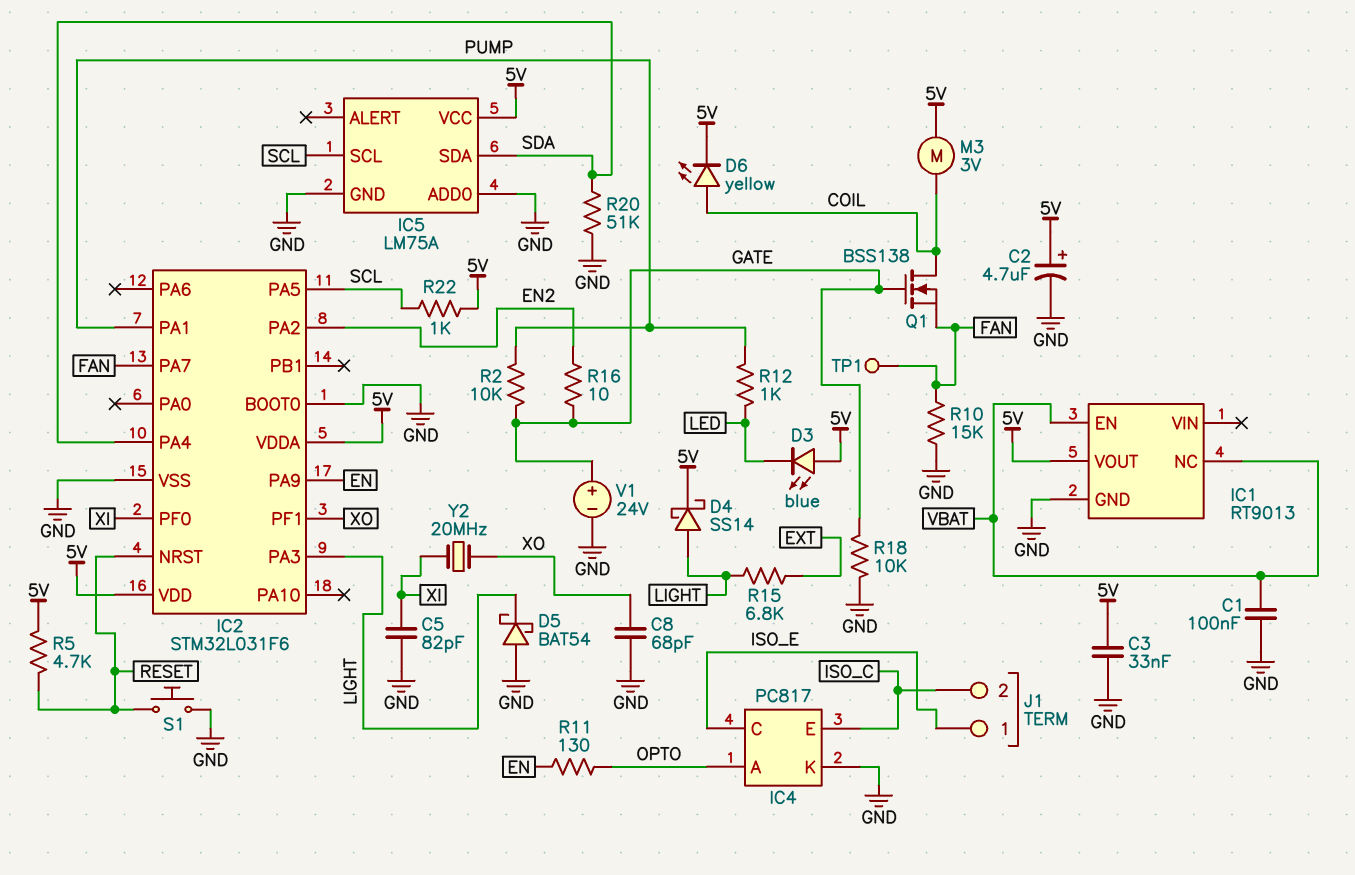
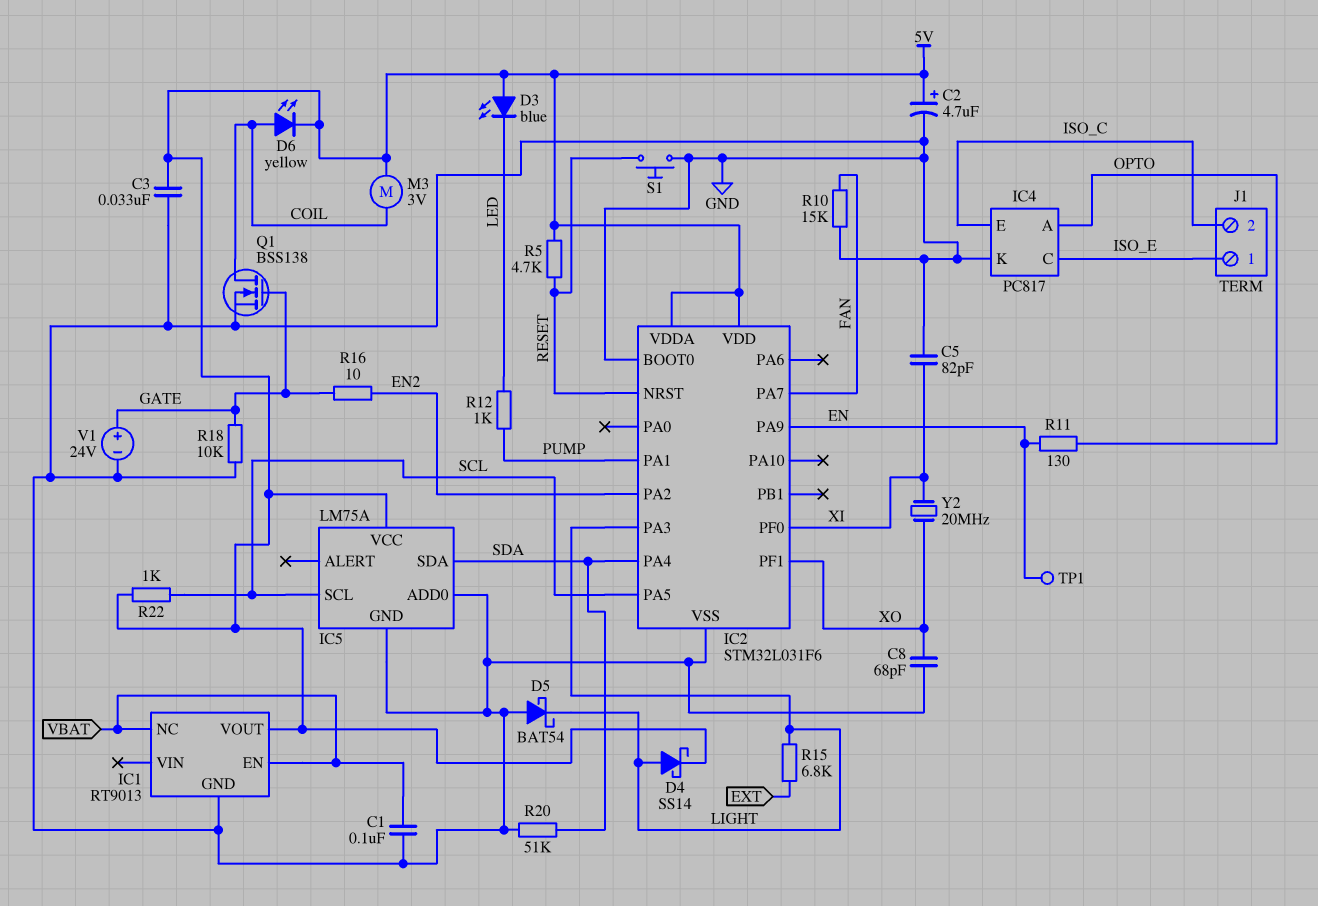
Q1: NMOS BSS138 (G GATE, D COIL, S FAN) -> NMOS BSS138 (G GATE, D COIL, S GND)
R2: 10k (GATE, PUMP) -> none
TP1: test point (FAN) -> test point (EN)

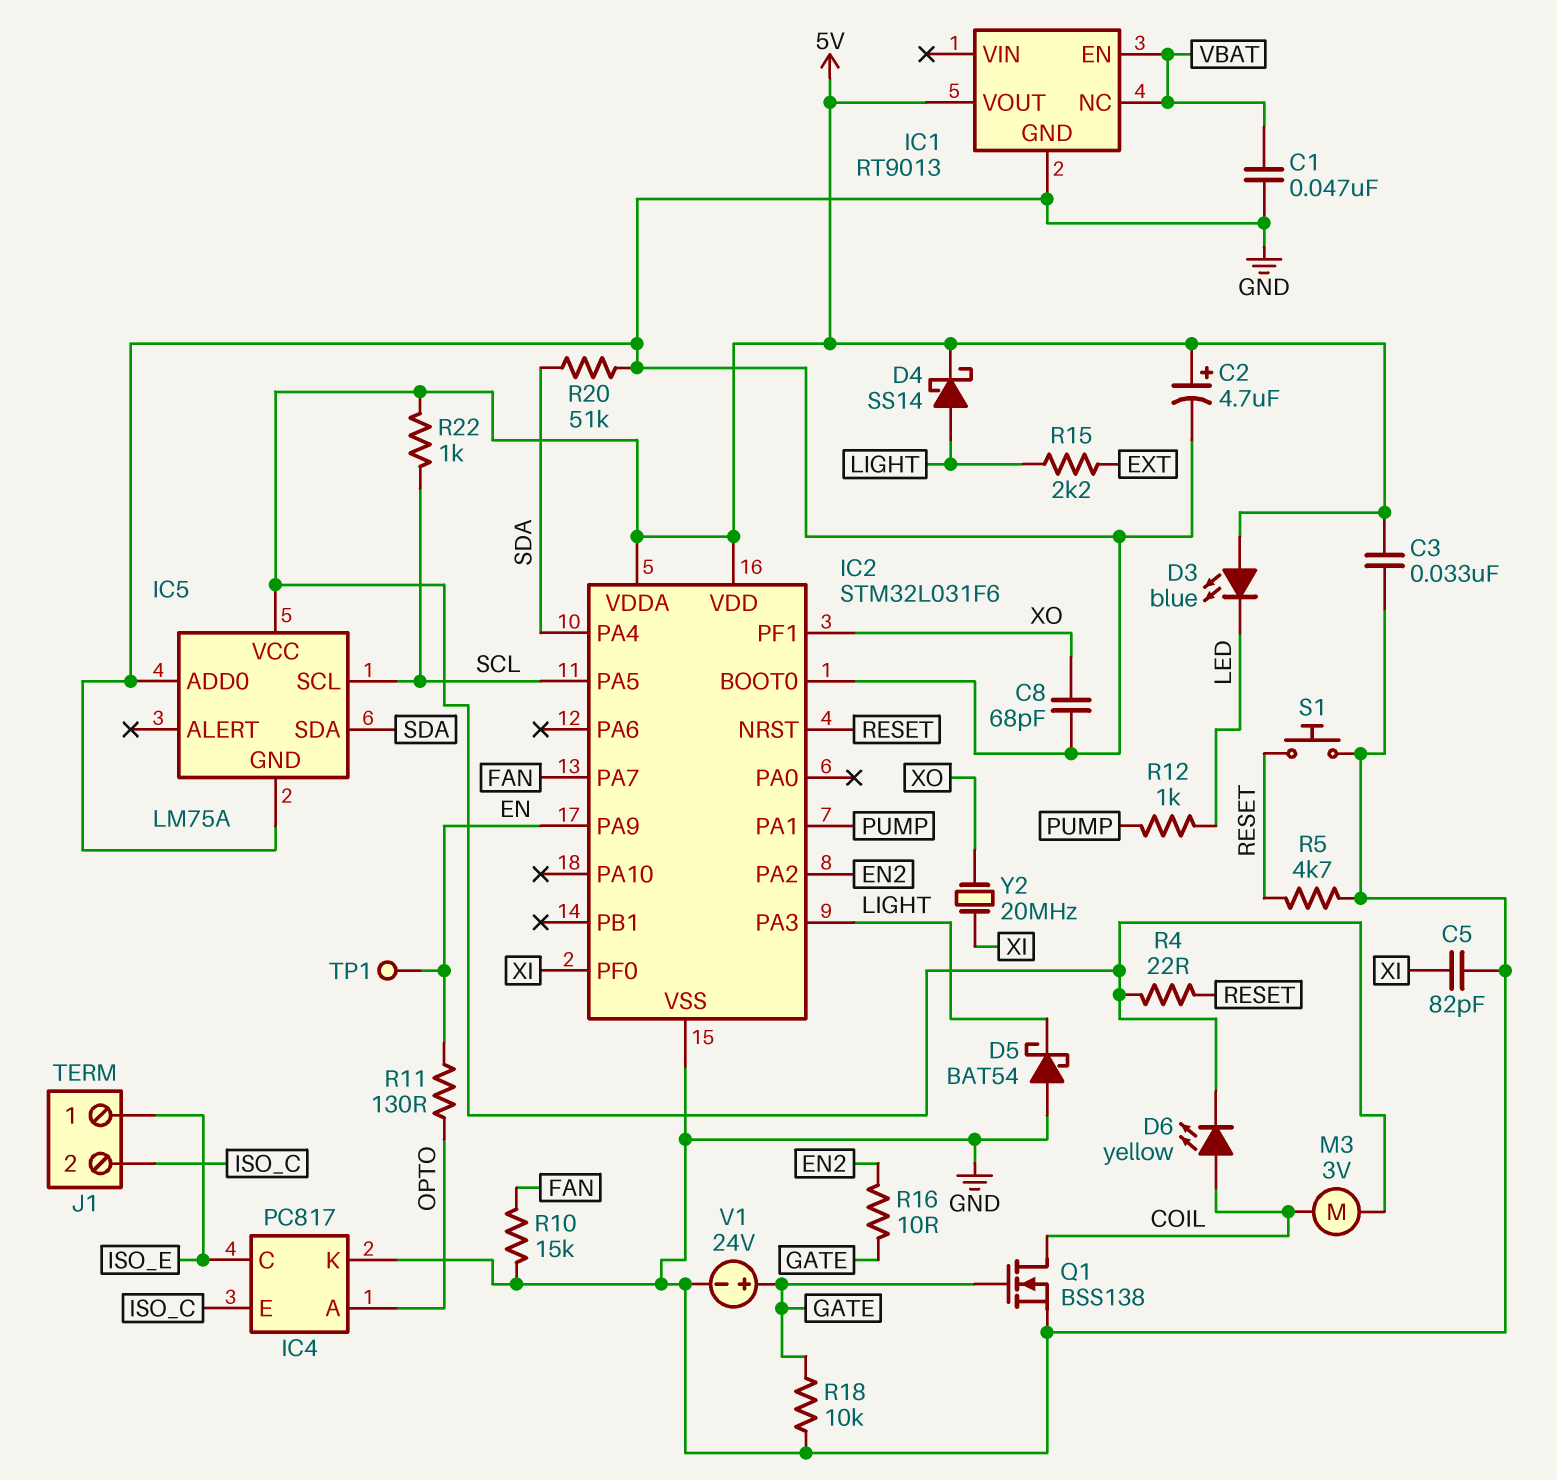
C1: 100nF (GND, VBAT) -> 47nF (GND, VBAT)
R4: none -> 22 (5V, RESET)
R5: 4.7k (5V, RESET) -> 4.7k (GND, RESET)
R15: 6.8k (EXT, LIGHT) -> 2.2k (EXT, LIGHT)

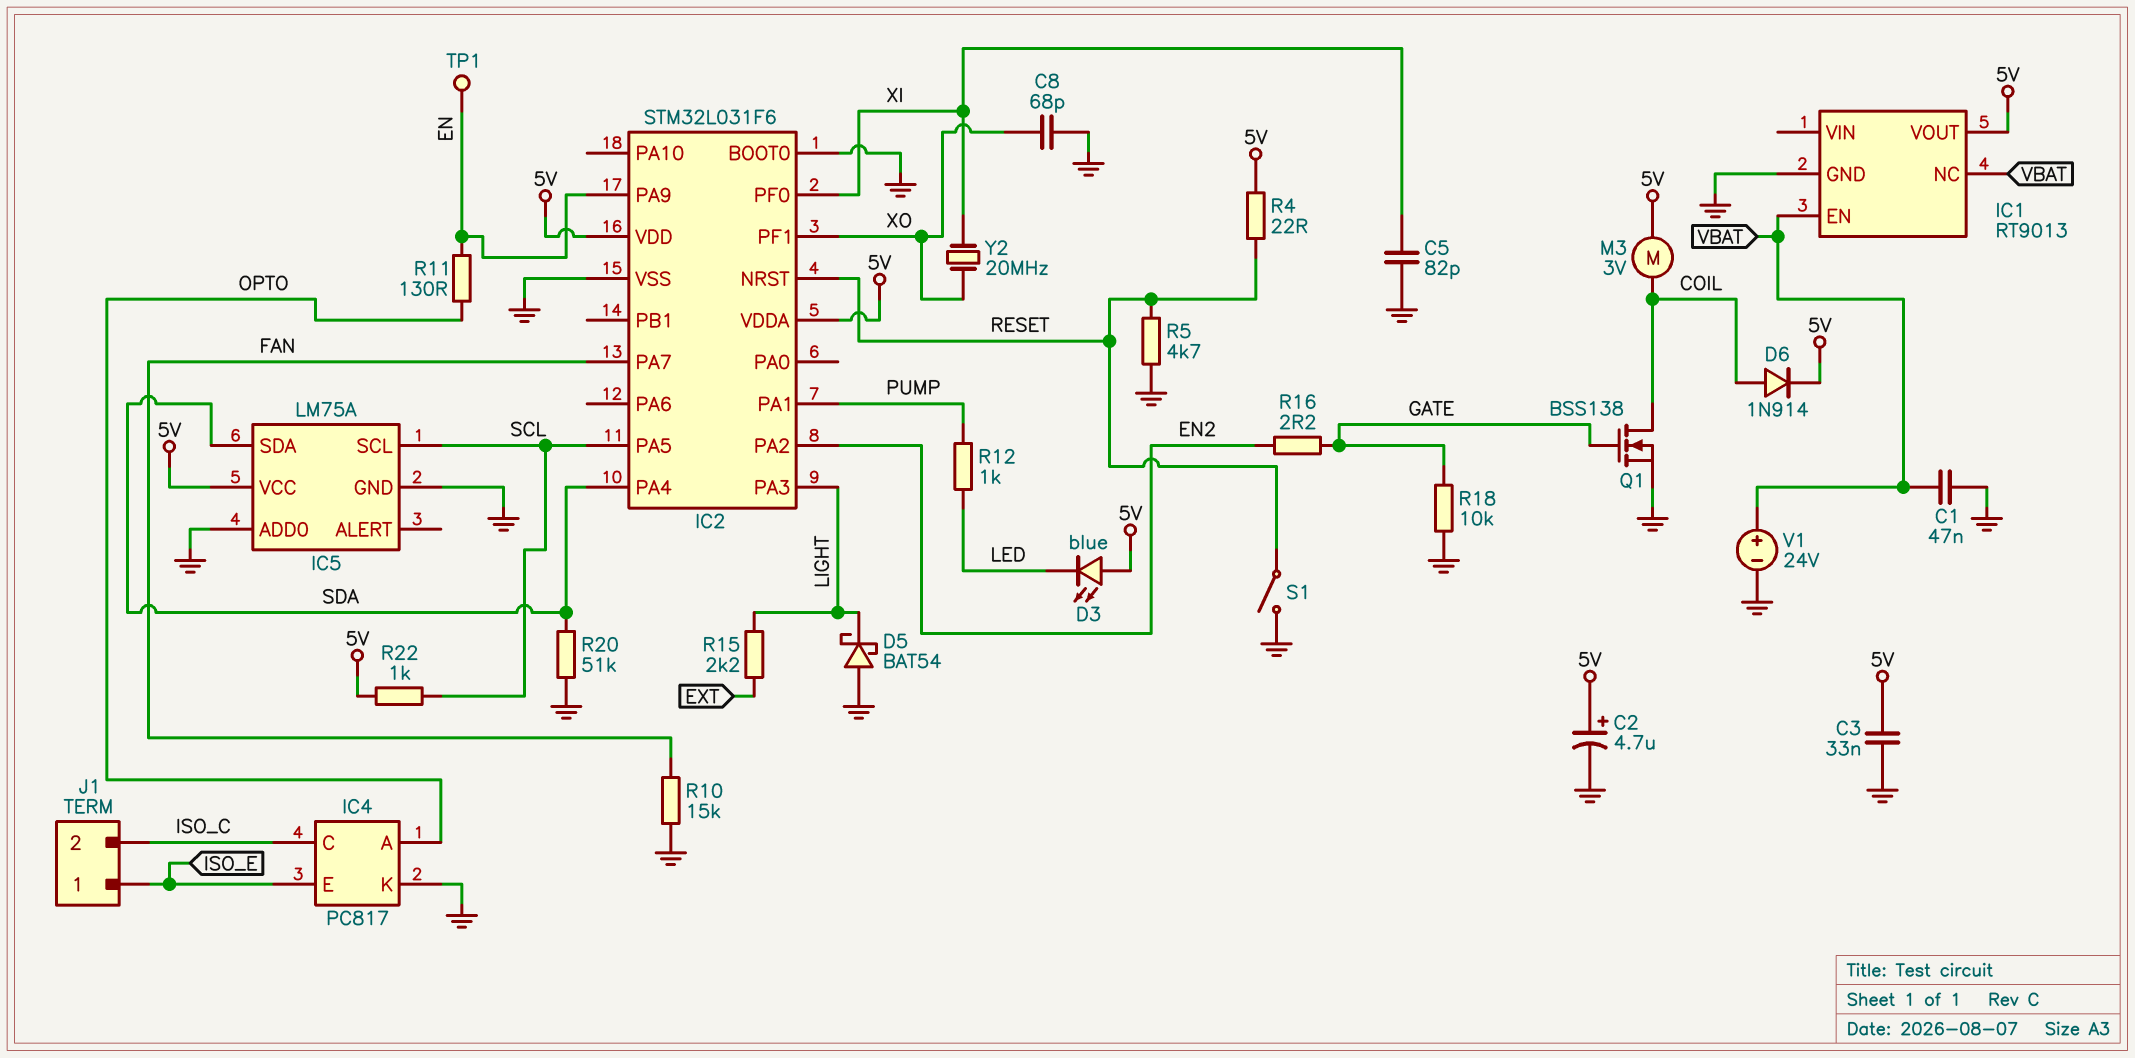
D4: schottky SS14 (A LIGHT, K 5V) -> none
D6: LED yellow (A COIL, K 5V) -> diode 1N914 (A COIL, K 5V)
IC4 pin C: ISO_E -> ISO_C
IC4 pin E: ISO_C -> ISO_E
R16: 10 (EN2, GATE) -> 2.2 (EN2, GATE)
S1: button (GND, RESET) -> switch (GND, RESET)
V1: 24V (plus GATE, minus GND) -> 24V (plus VBAT, minus GND)

